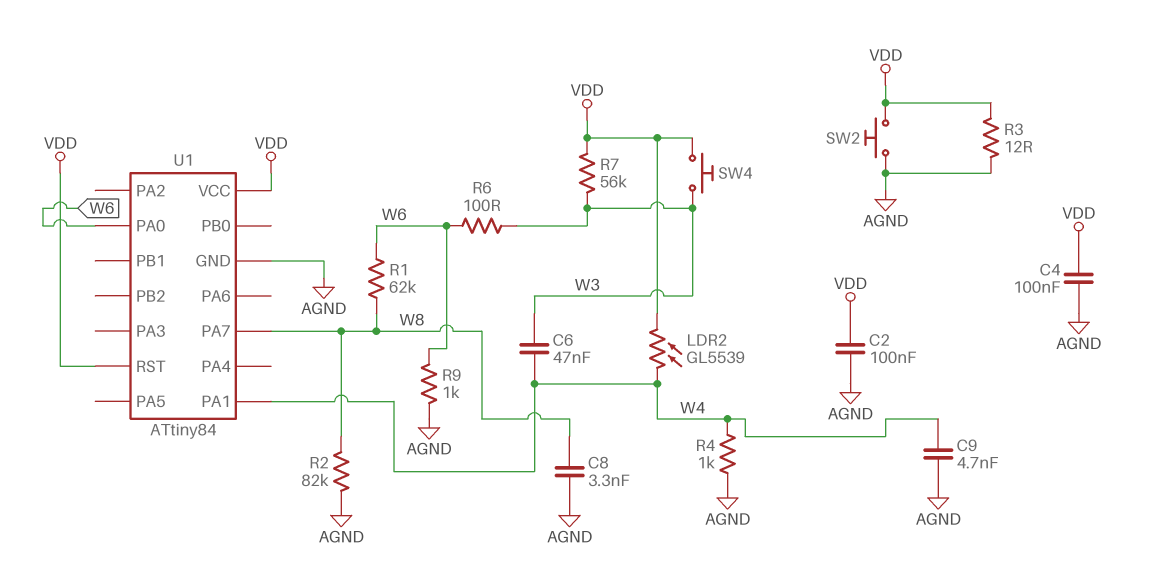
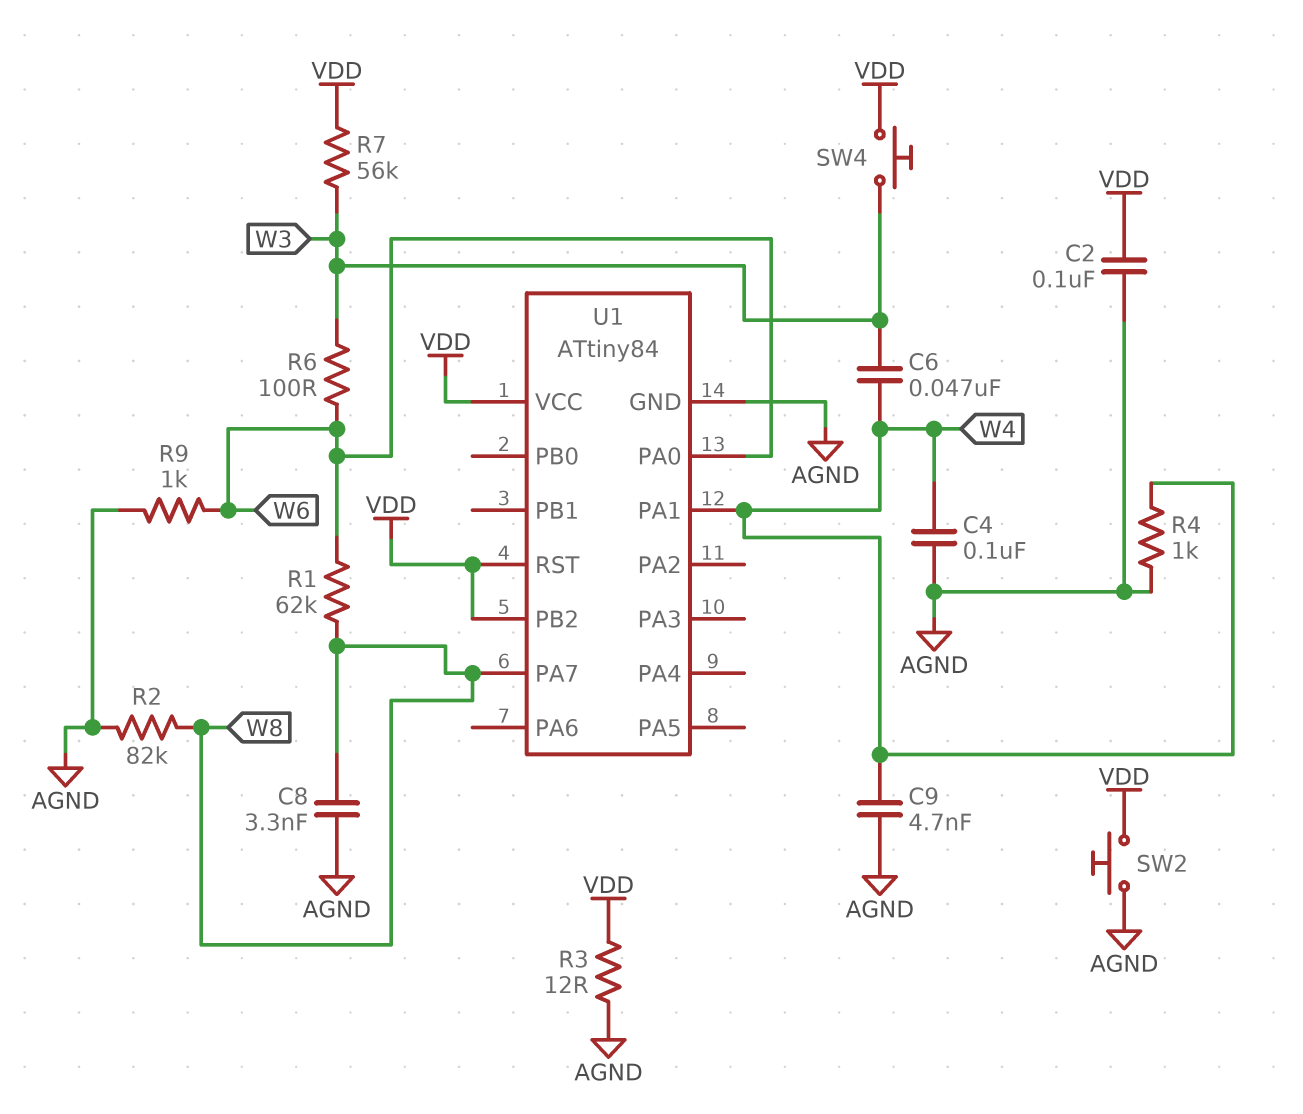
C4: 100nF (AGND, VDD) -> 100nF (AGND, W4)
LDR2: GL5539 (VDD, W4) -> none
U1 pin PB2: none -> VDD

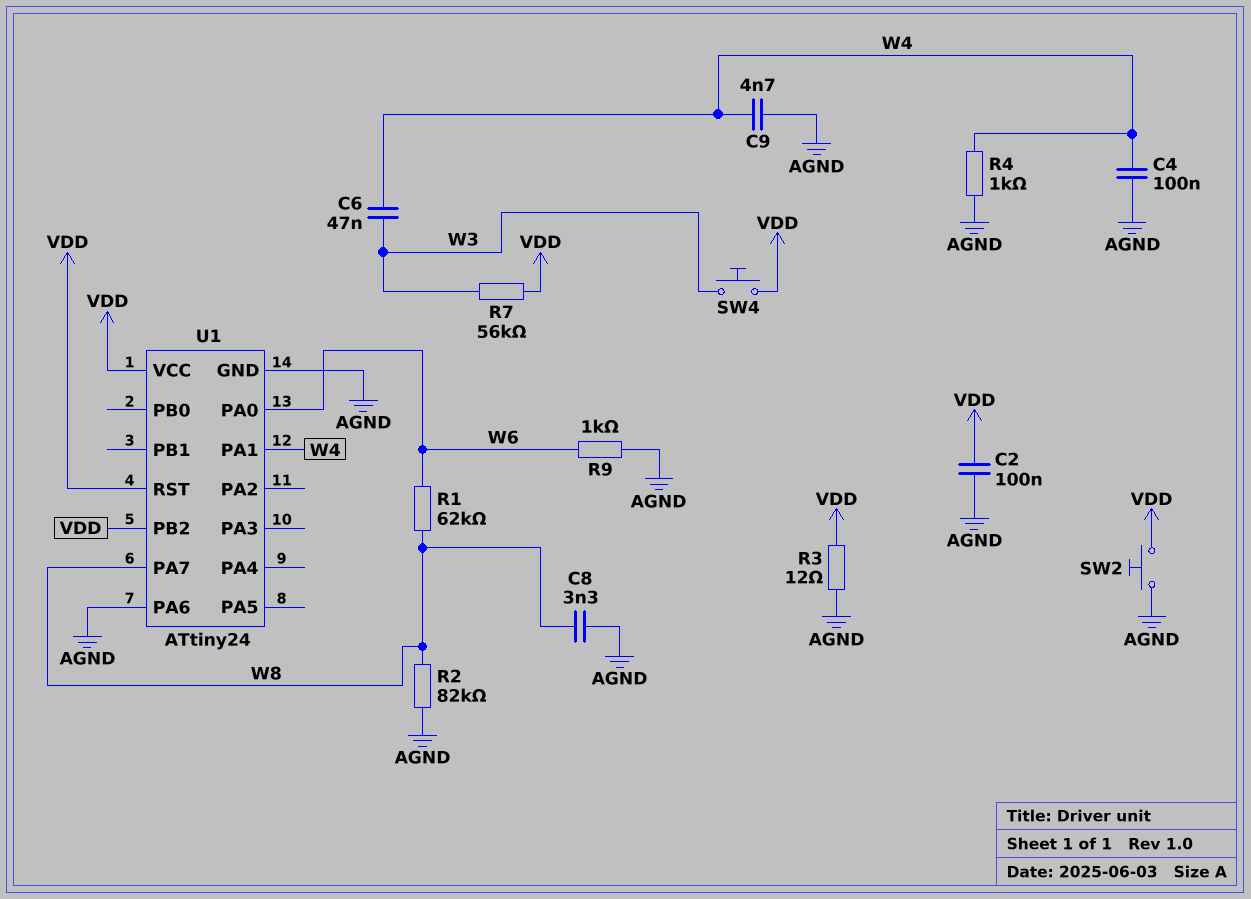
R6: 100 (W3, W6) -> none
U1: ATtiny84 -> ATtiny24
U1 pin PA6: none -> AGND

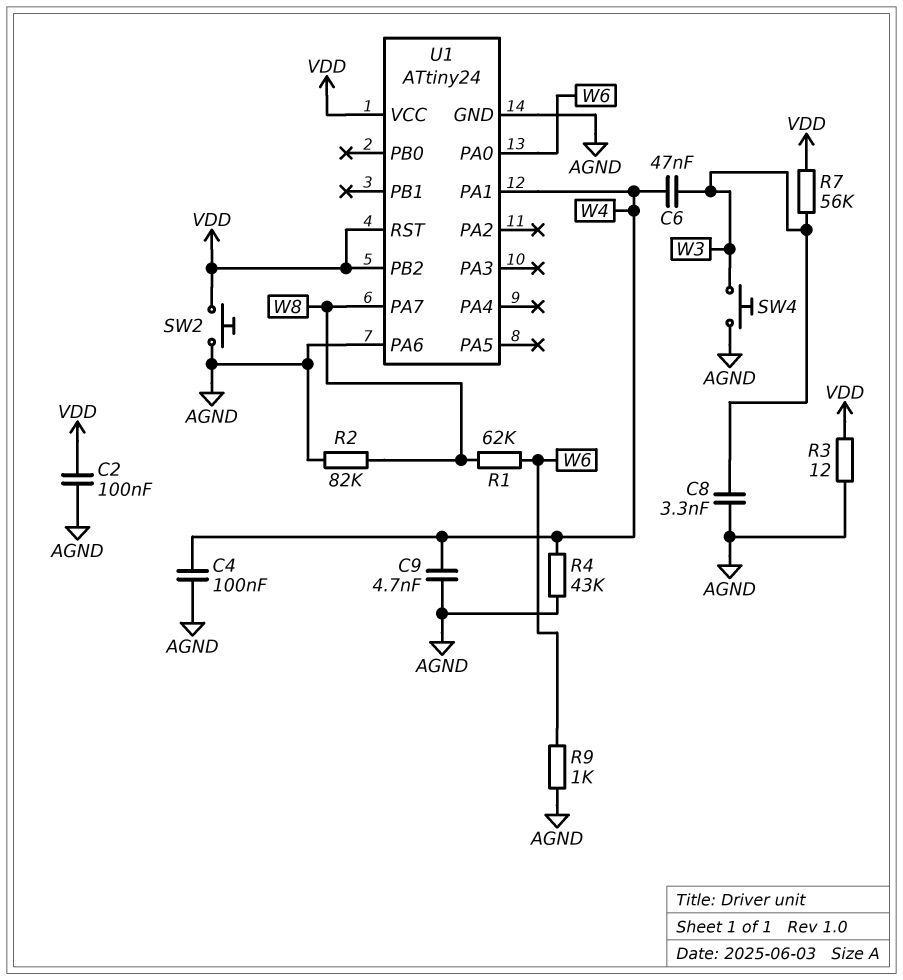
C8: 3.3nF (AGND, W8) -> 3.3nF (AGND, W3)
R4: 1k (AGND, W4) -> 43k (AGND, W4)
SW4: button (VDD, W3) -> button (AGND, W3)

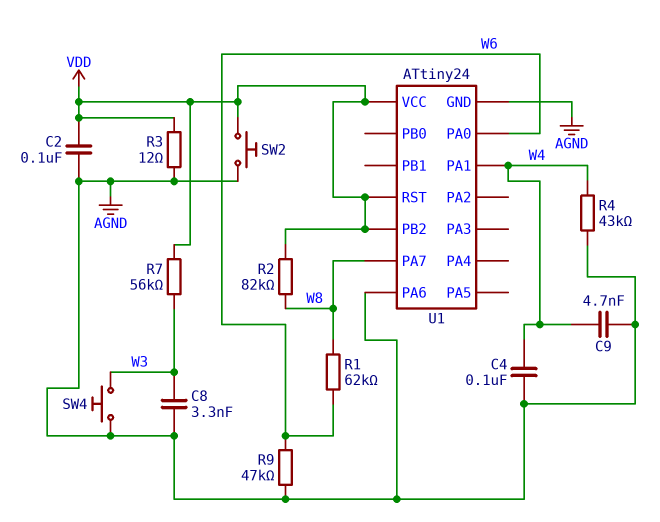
C6: 47nF (W3, W4) -> none
R2: 82k (AGND, W8) -> 82k (VDD, W8)
R9: 1k (AGND, W6) -> 47k (AGND, W6)

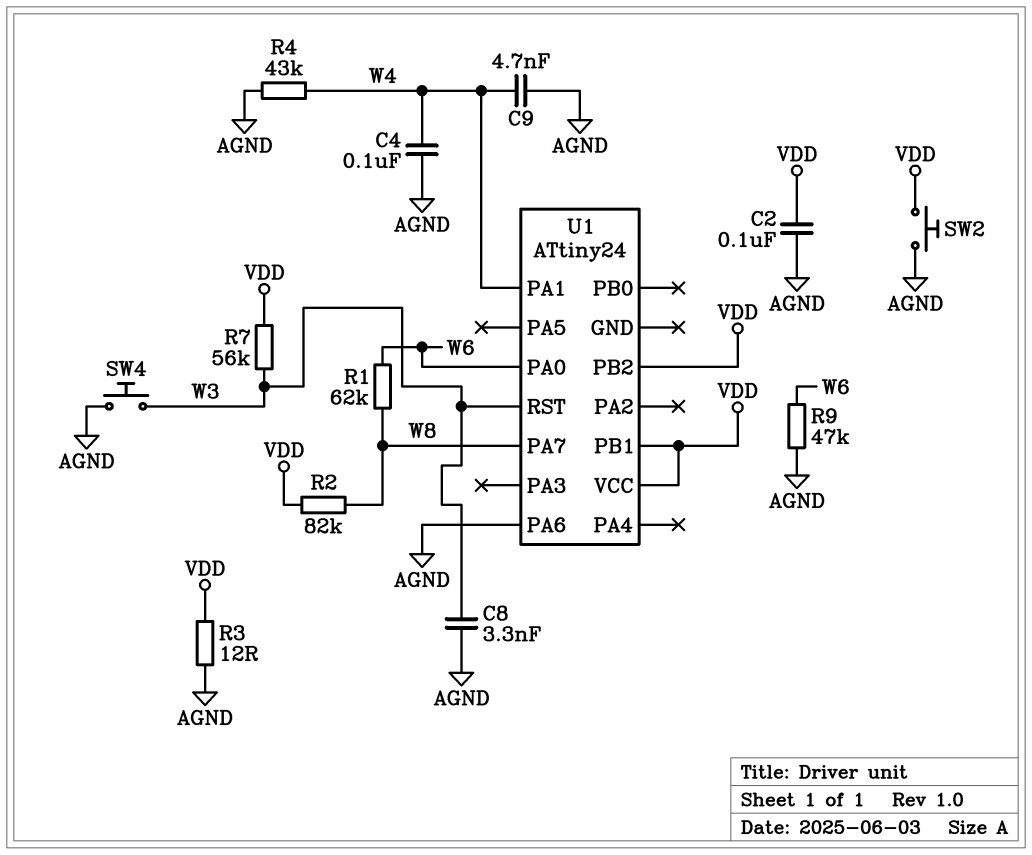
U1 pin GND: AGND -> none
U1 pin PB1: none -> VDD
U1 pin RST: VDD -> W3

